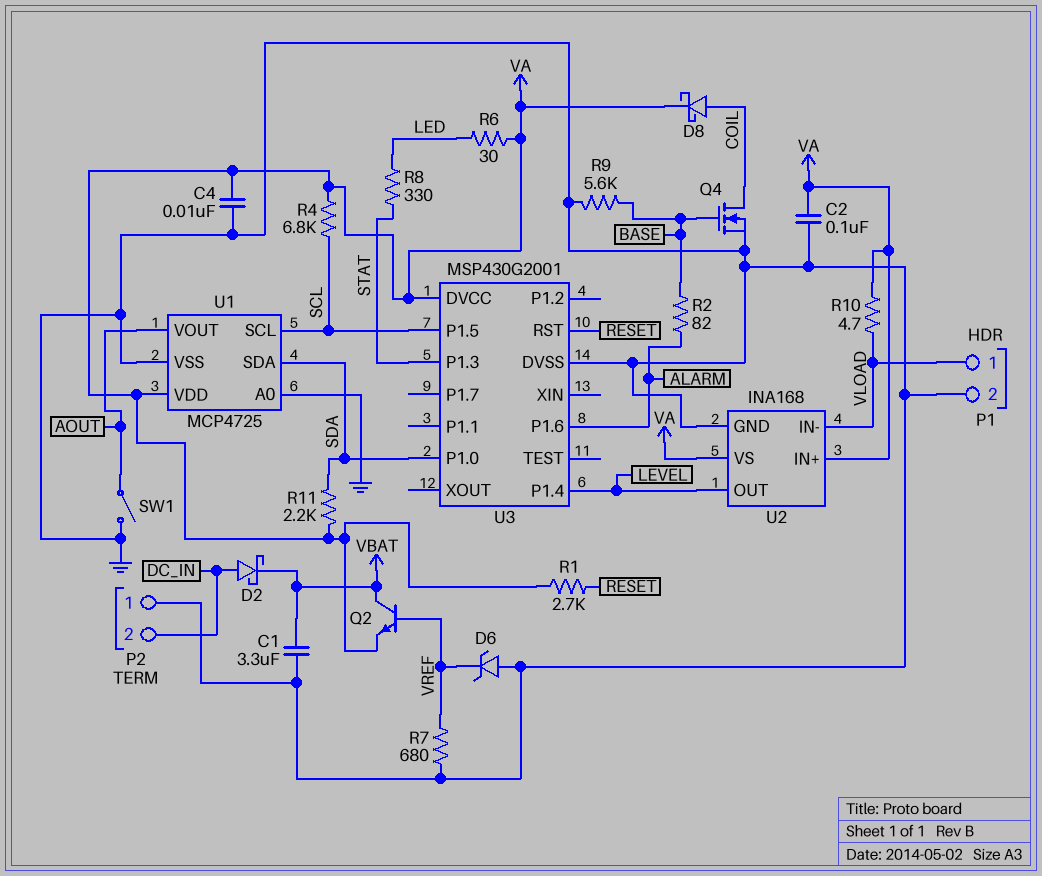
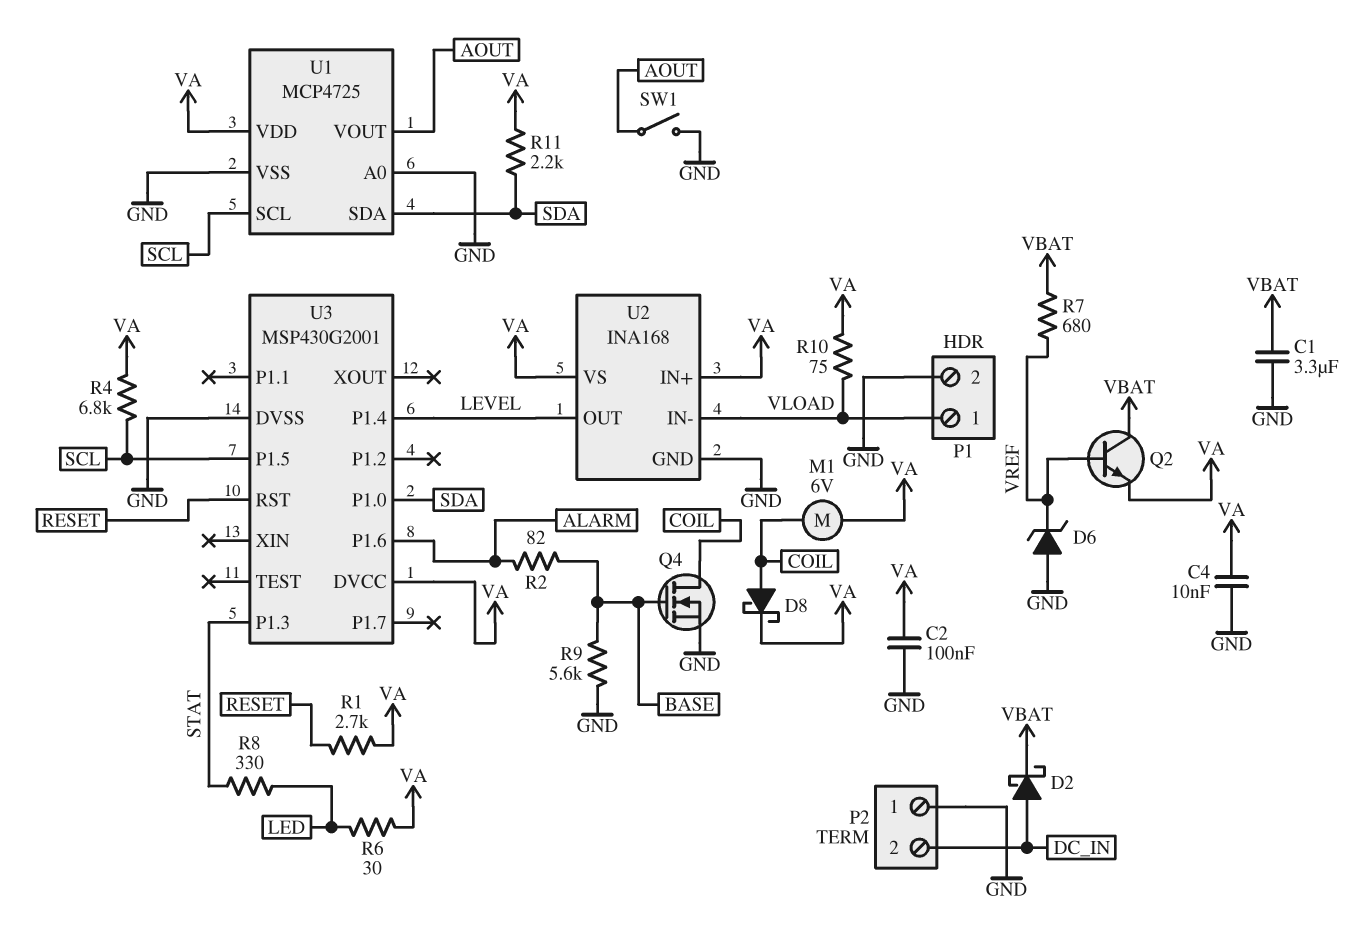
M1: none -> motor 6V (COIL, VA)
R7: 680 (GND, VREF) -> 680 (VBAT, VREF)
R10: 4.7 (VA, VLOAD) -> 75 (VA, VLOAD)

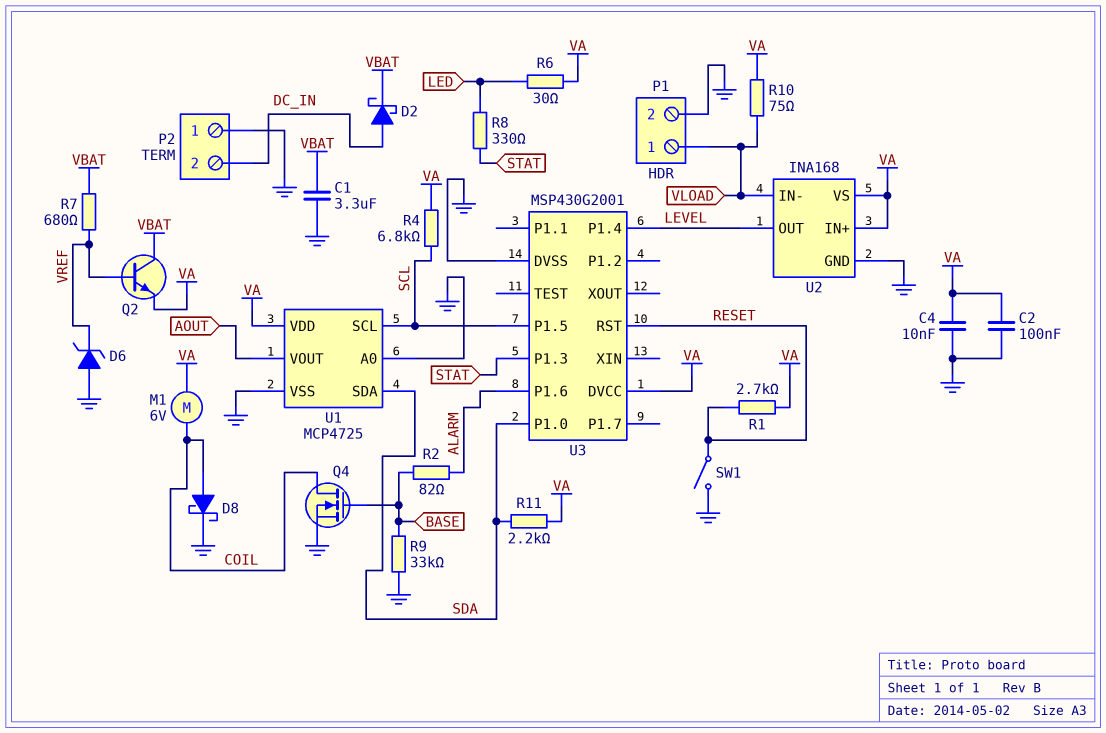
D8: schottky (A COIL, K VA) -> schottky (A COIL, K GND)
R9: 5.6k (BASE, GND) -> 33k (BASE, GND)
SW1: switch (AOUT, GND) -> switch (GND, RESET)

